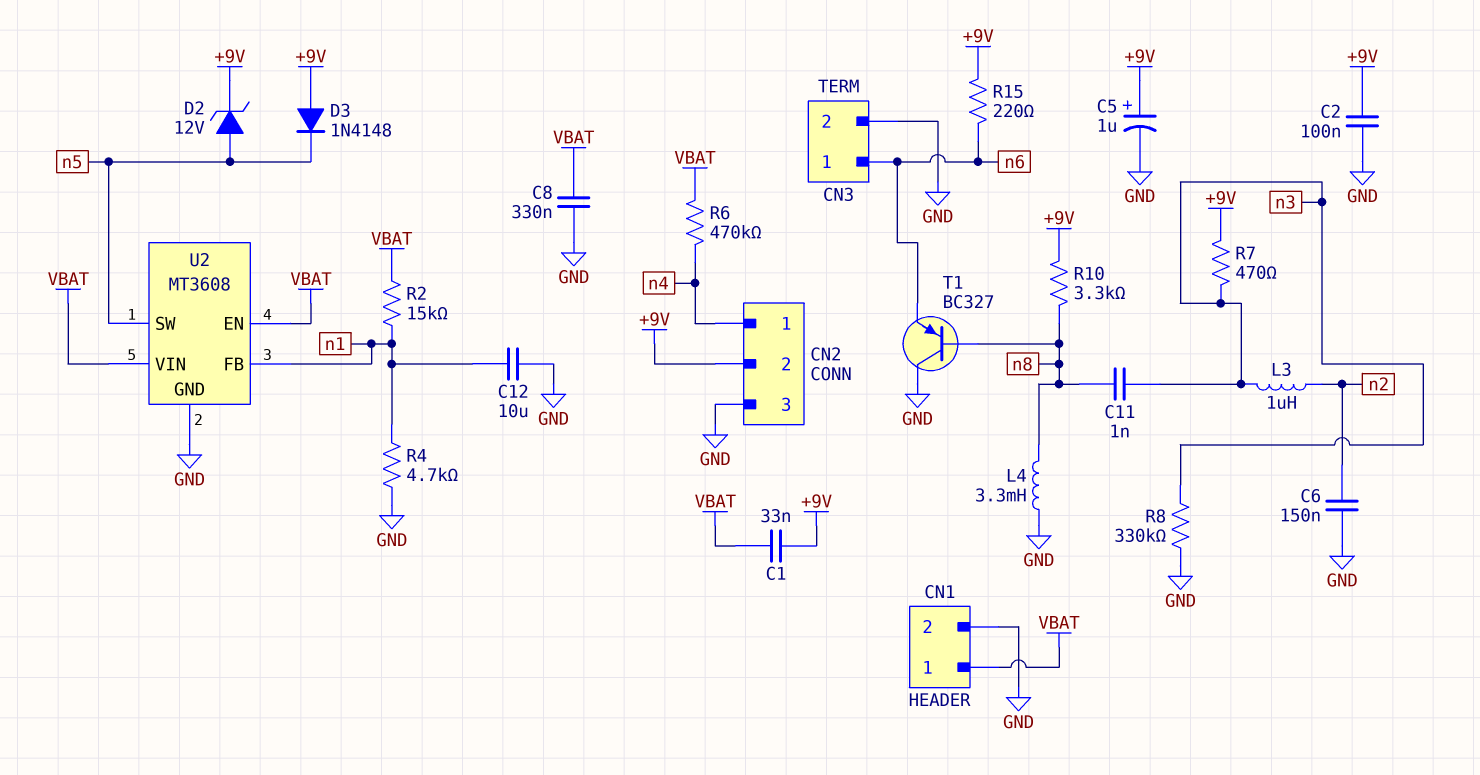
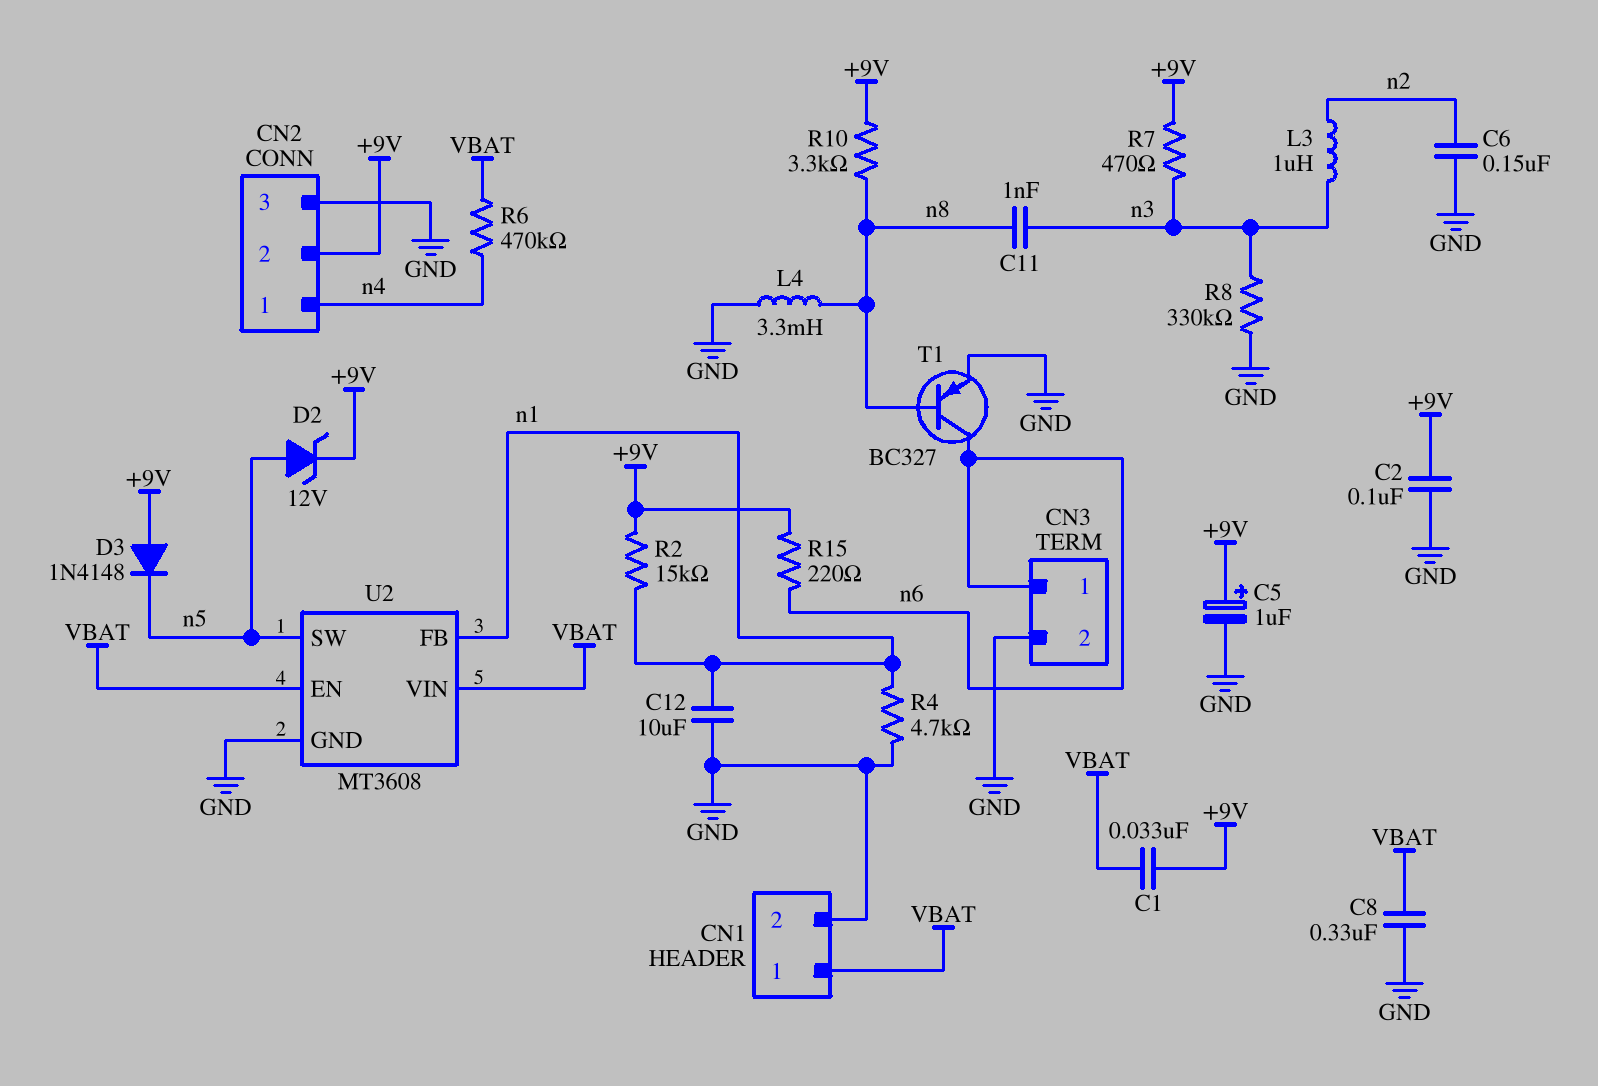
R2: 15k (VBAT, n1) -> 15k (+9V, n1)
T1: PNP BC327 (B n8, C GND, E n6) -> PNP BC327 (B n8, C n6, E GND)

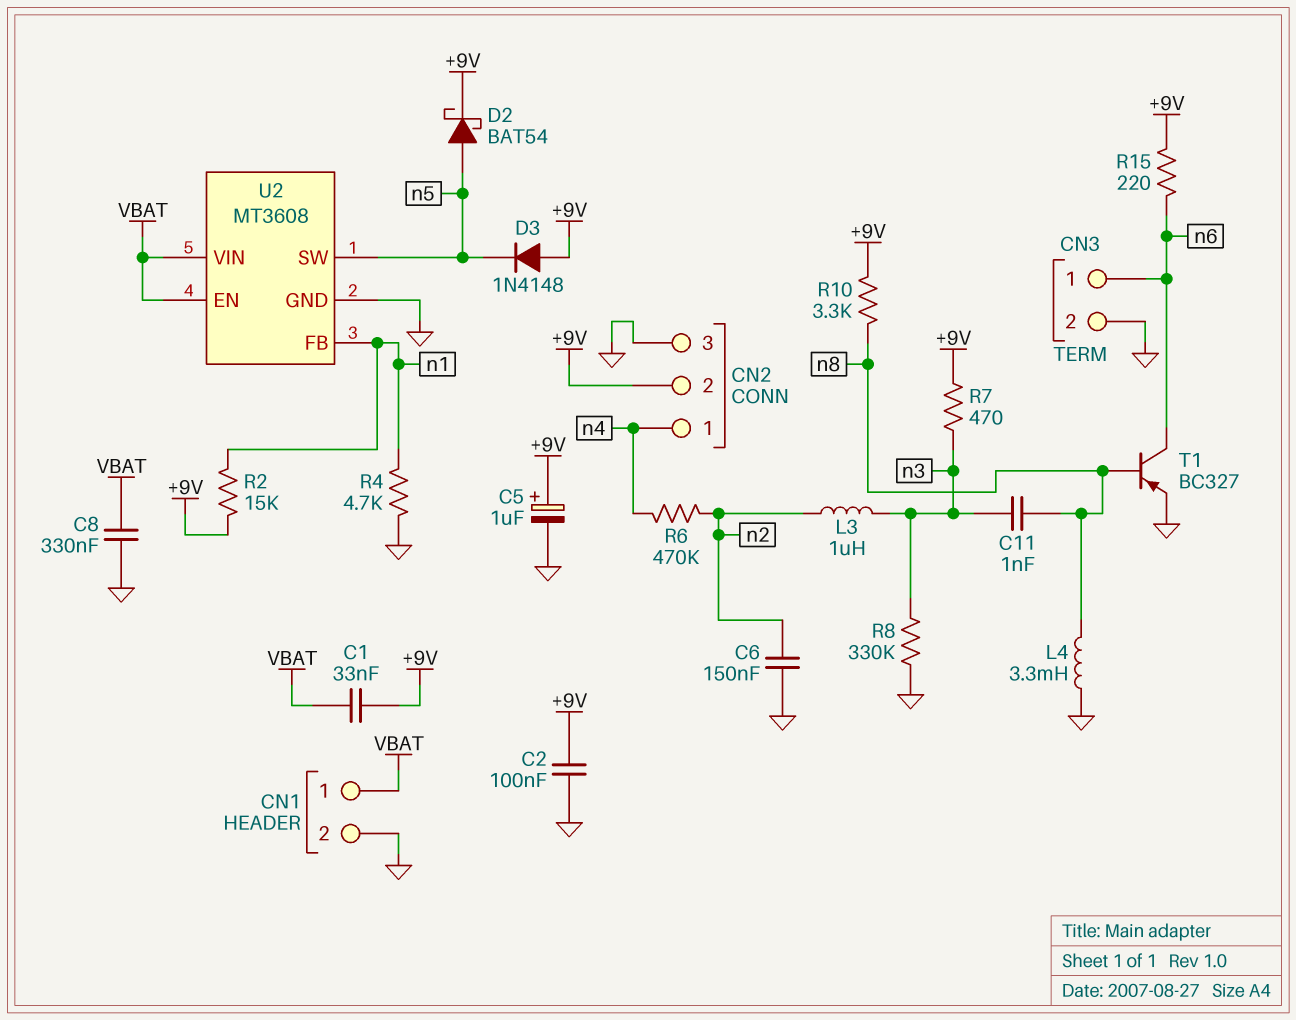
C12: 10uF (GND, n1) -> none
D2: zener 12V (A n5, K +9V) -> schottky BAT54 (A n5, K +9V)
R6: 470k (VBAT, n4) -> 470k (n2, n4)

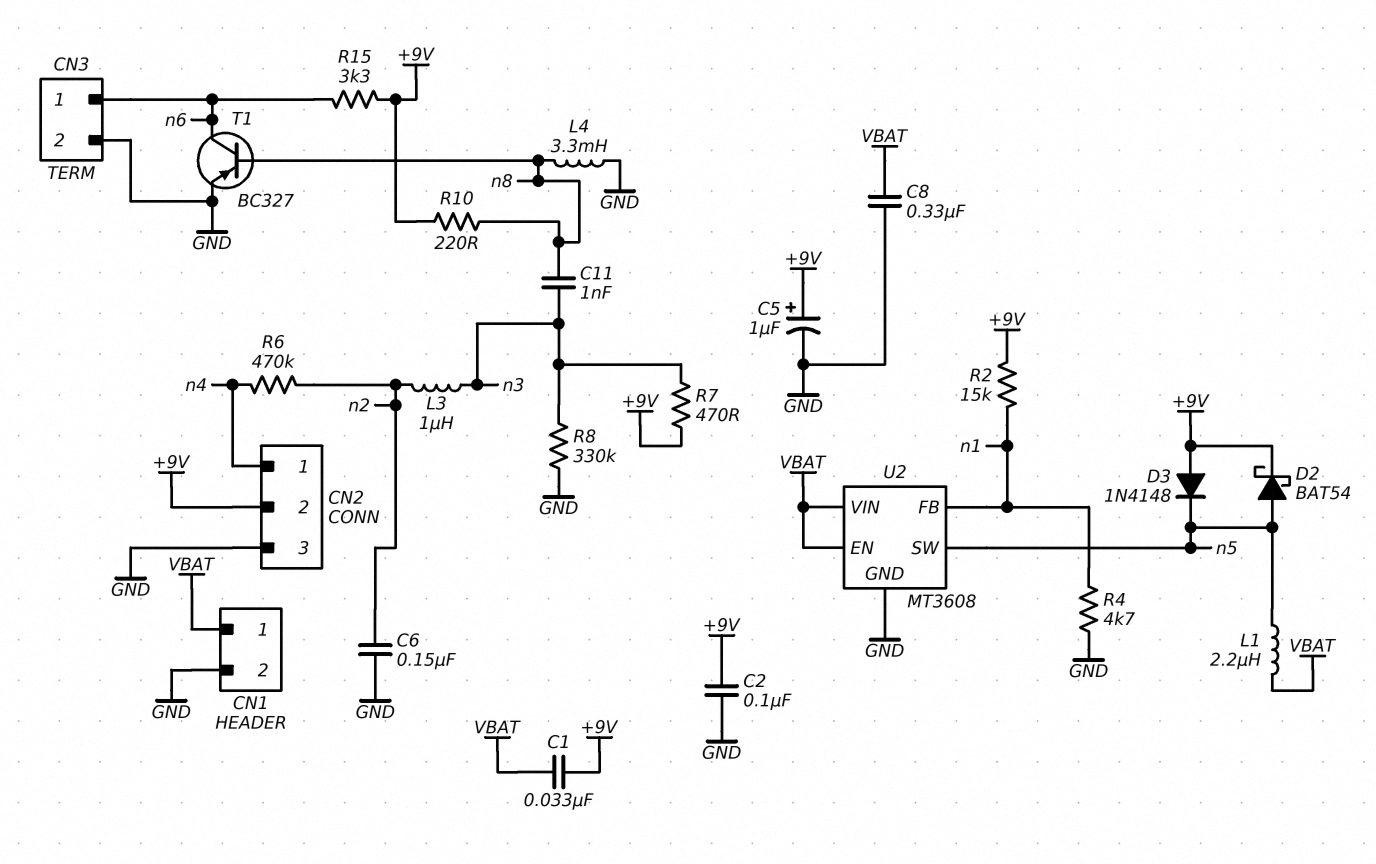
L1: none -> 2.2uH (VBAT, n5)
R10: 3.3k (+9V, n8) -> 220 (+9V, n8)
R15: 220 (+9V, n6) -> 3.3k (+9V, n6)

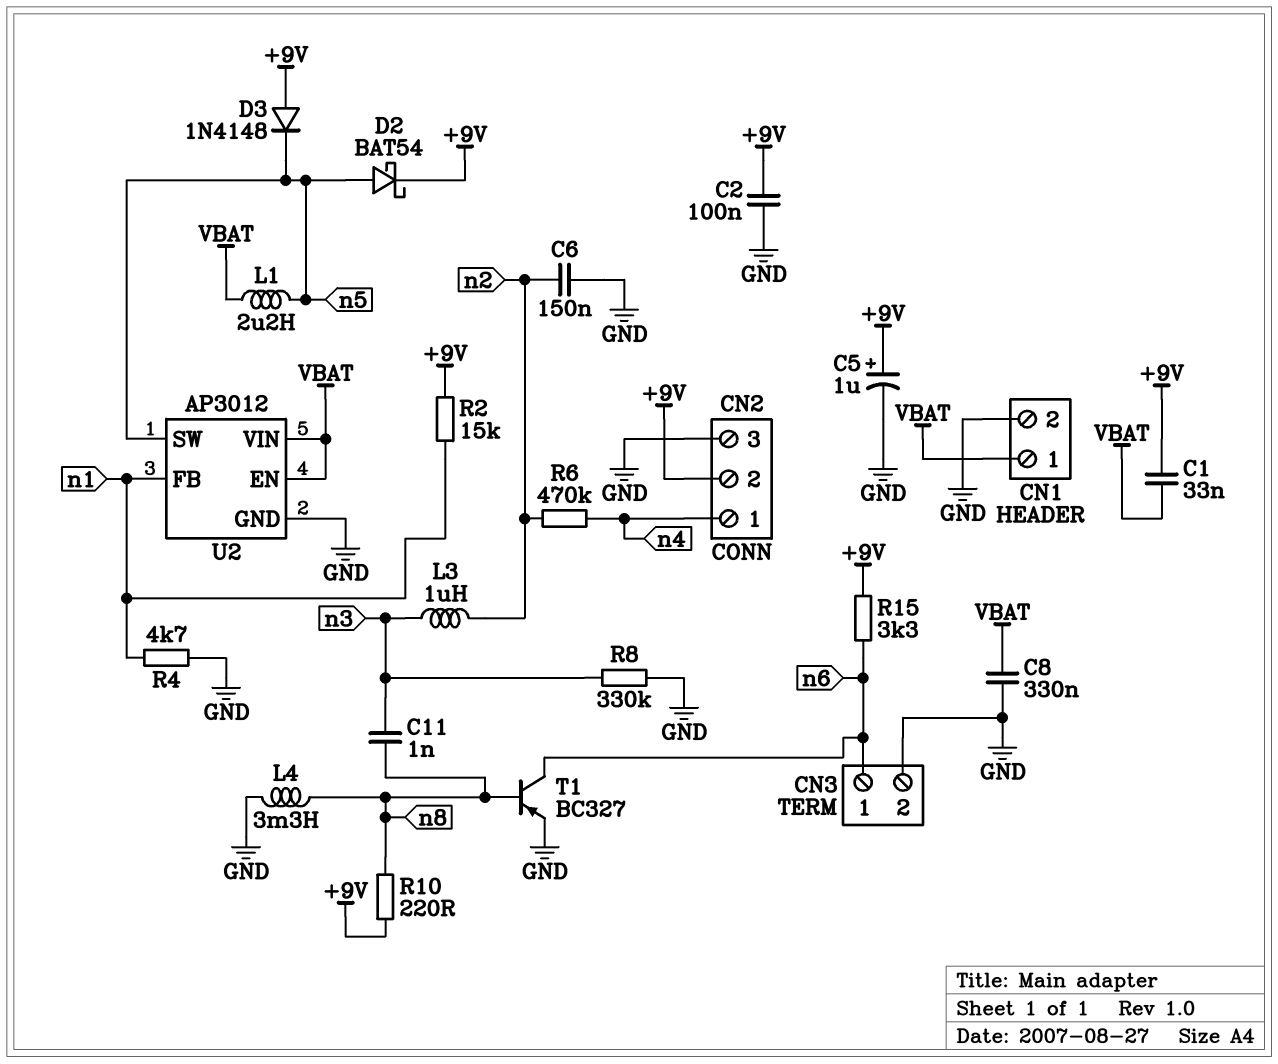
R7: 470 (+9V, n3) -> none
U2: MT3608 -> AP3012

